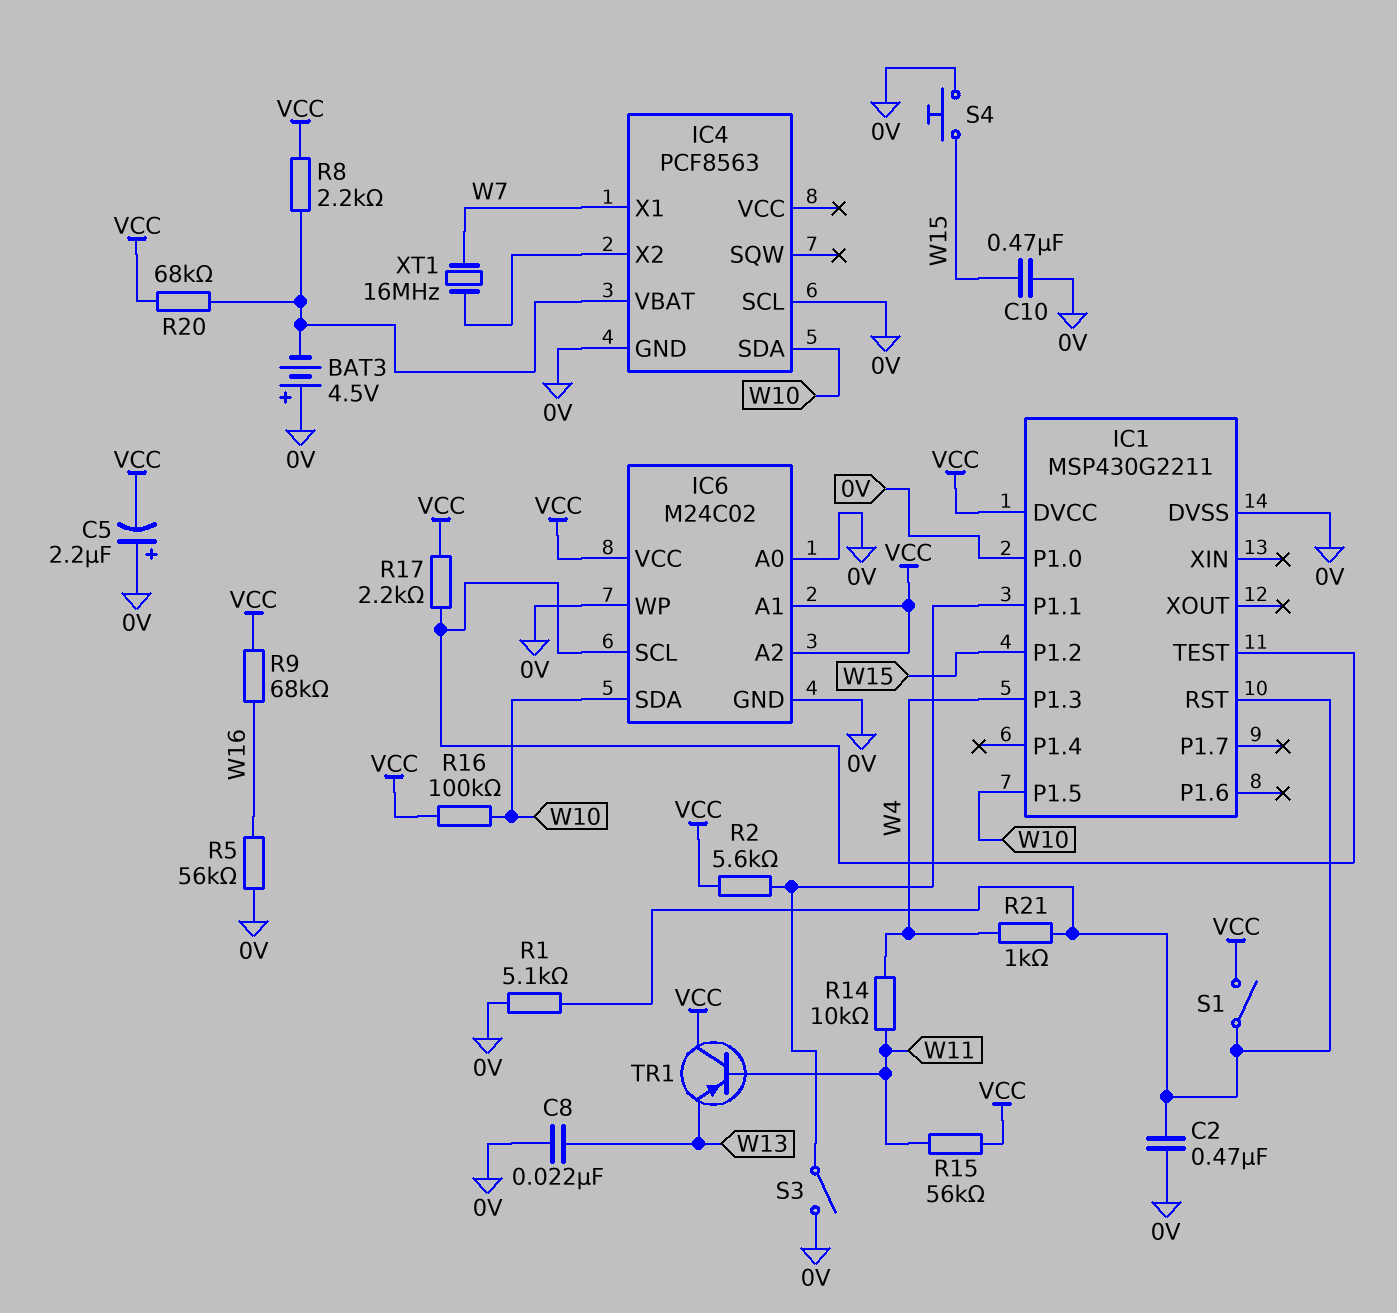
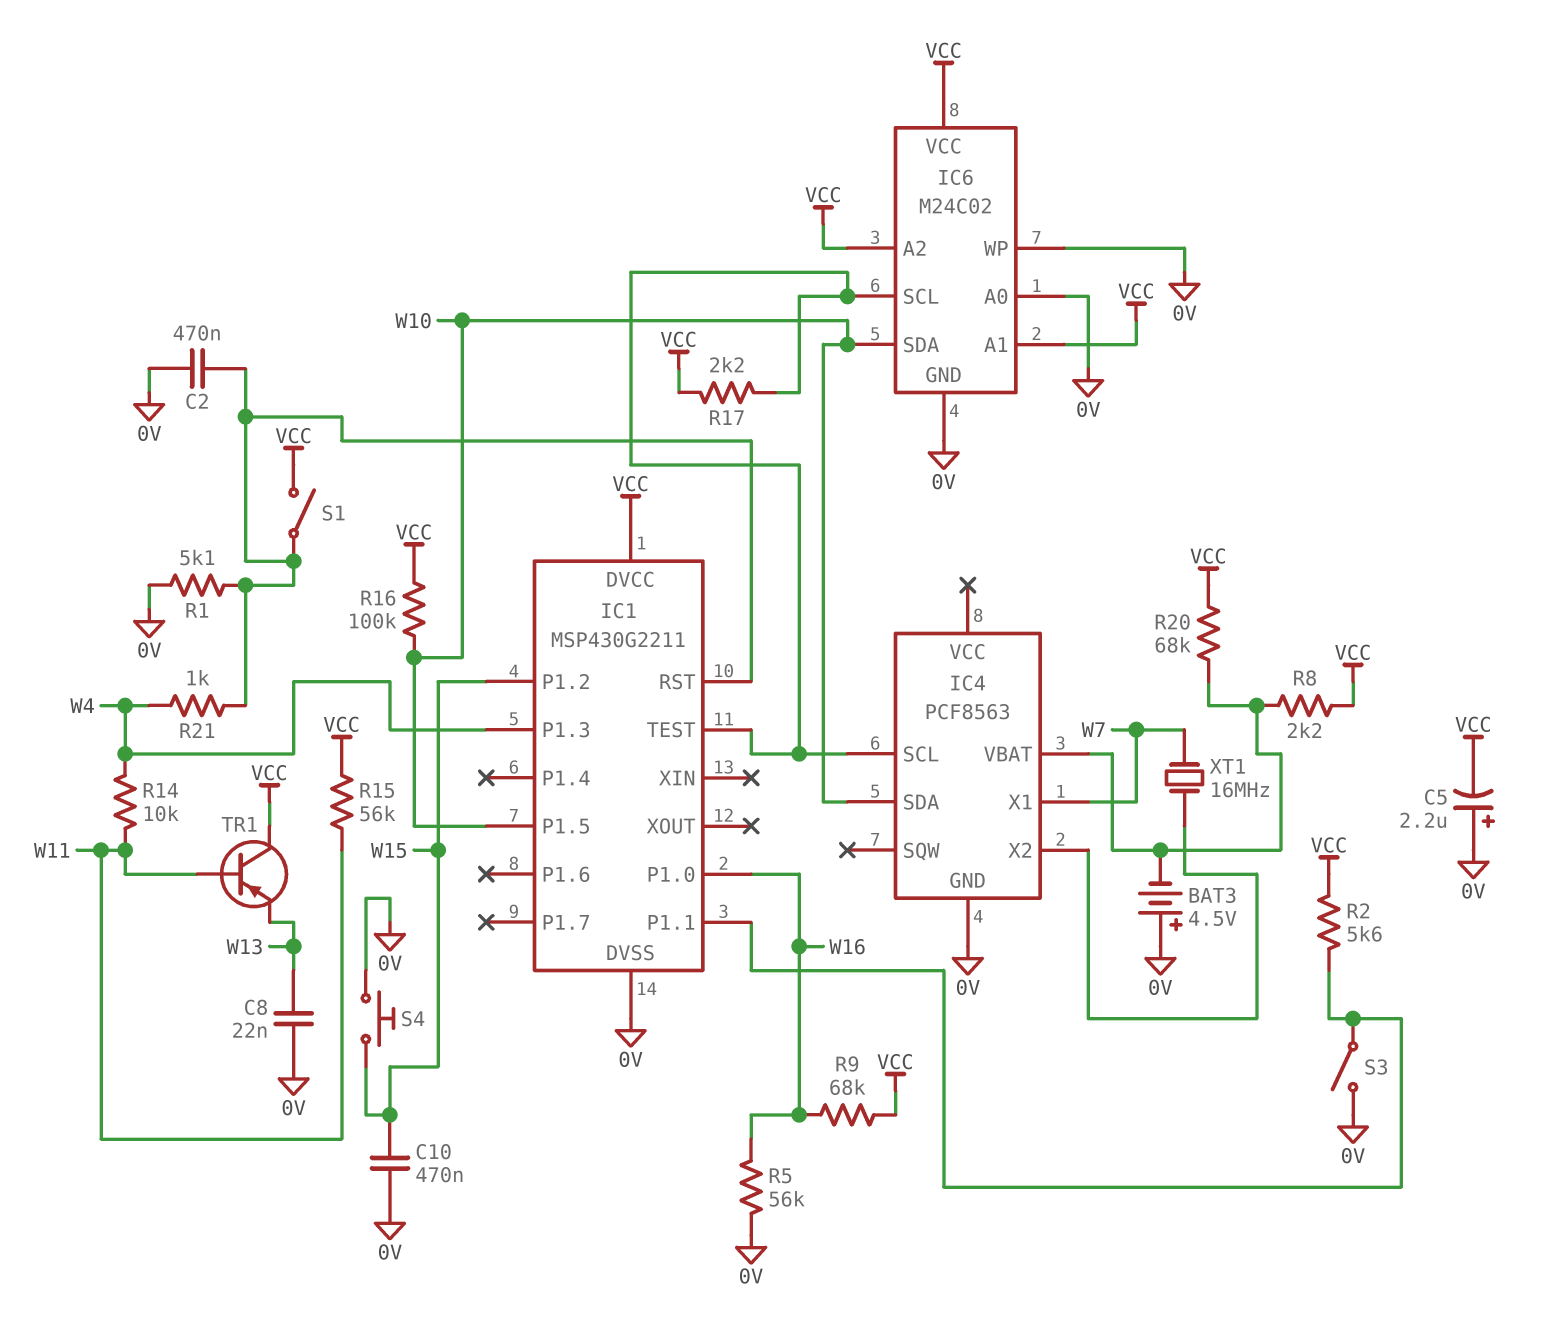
IC1 pin P1.0: 0V -> W16
IC4 pin SCL: 0V -> IC1/TEST

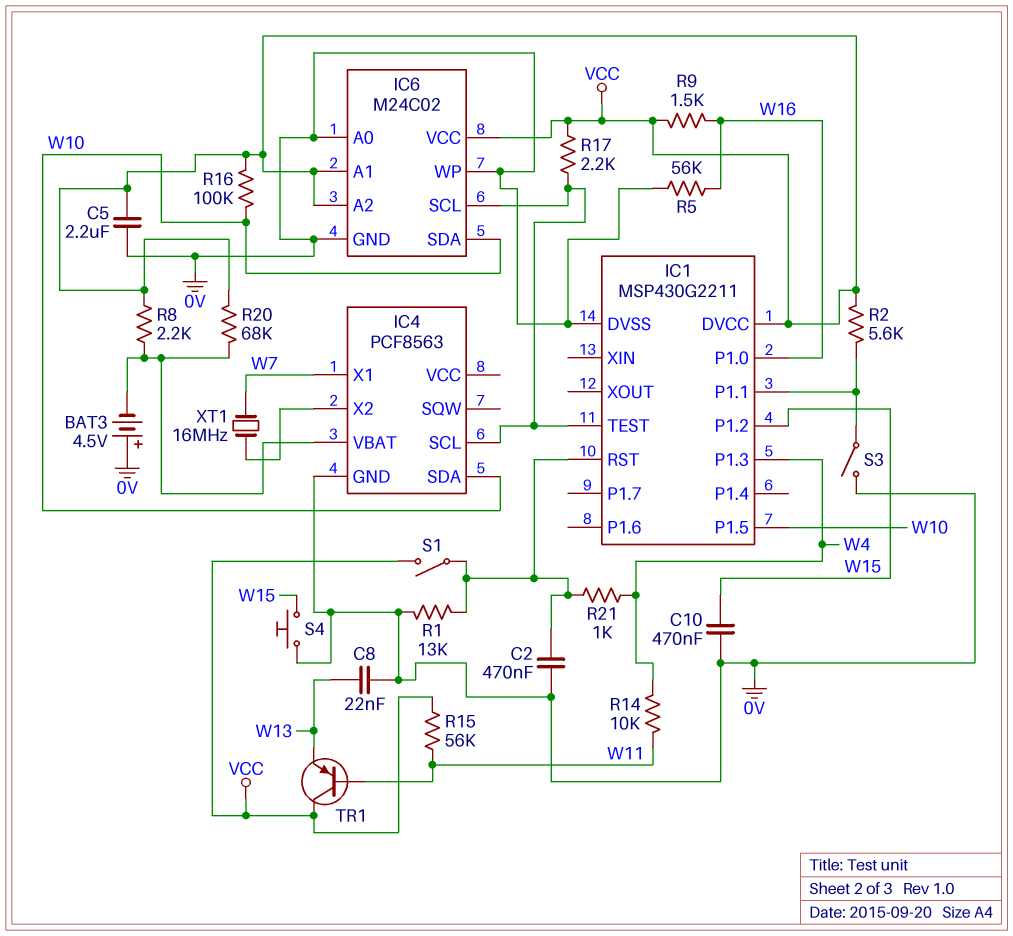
C5: 2.2uF (plus 0V, minus VCC) -> 2.2uF (0V, VCC)
R1: 5.1k (0V, IC1/RST) -> 13k (0V, IC1/RST)
R9: 68k (VCC, W16) -> 1.5k (VCC, W16)

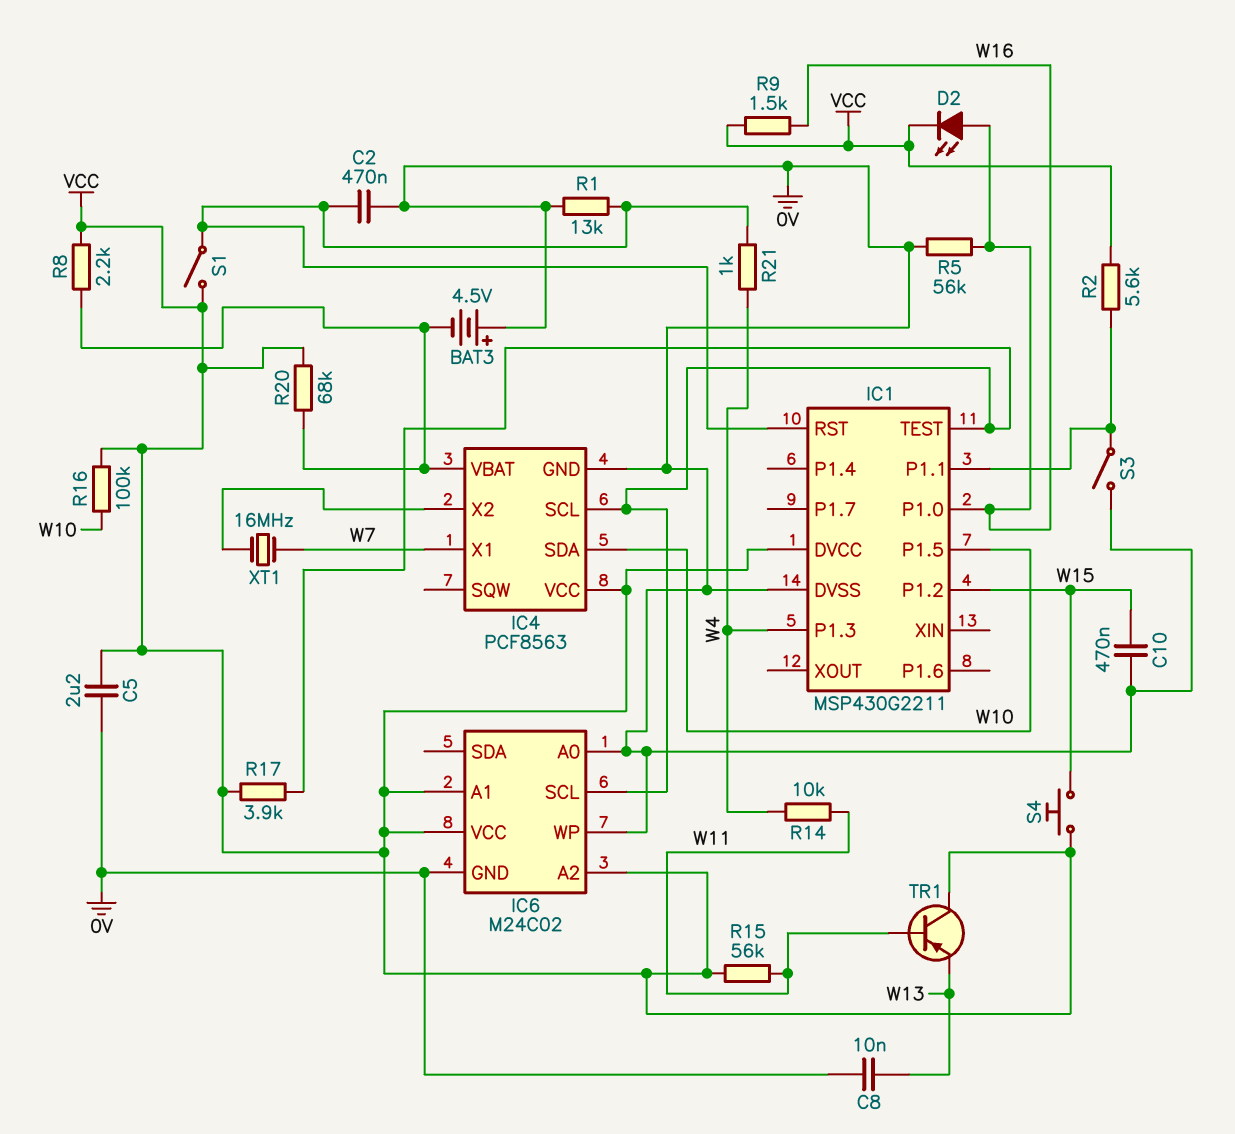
C8: 22nF (0V, W13) -> 10nF (0V, W13)
D2: none -> LED (A W16, K VCC)
IC4 pin VCC: none -> VCC
IC6 pin SDA: W10 -> none
R17: 2.2k (IC1/TEST, VCC) -> 3.9k (IC1/TEST, VCC)
S4: button (0V, W15) -> button (VCC, W15)

